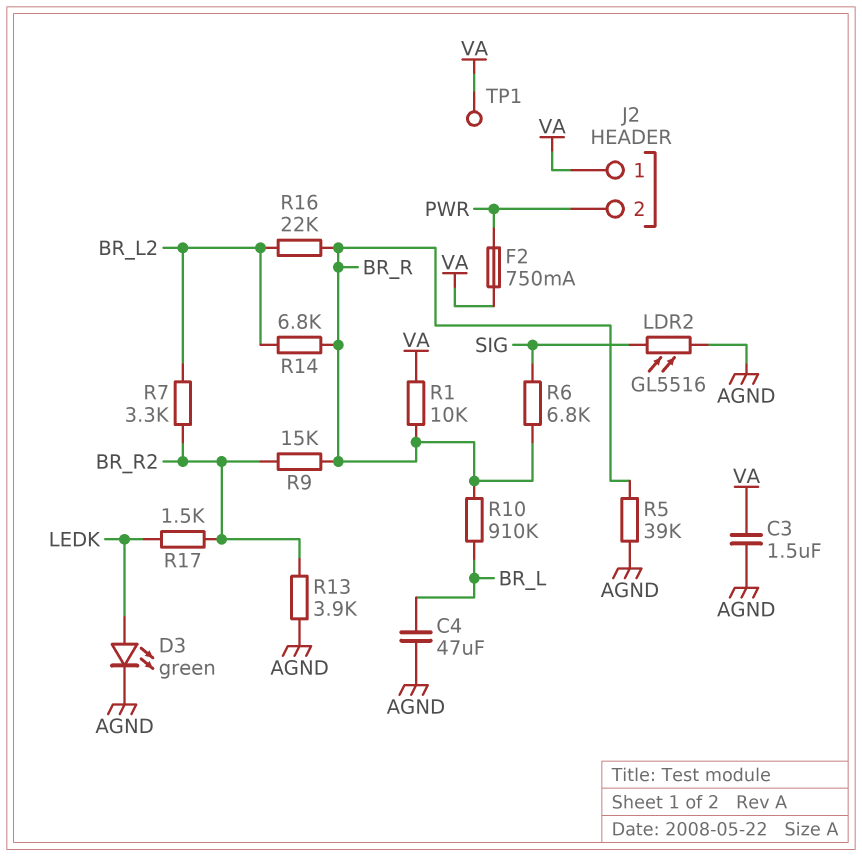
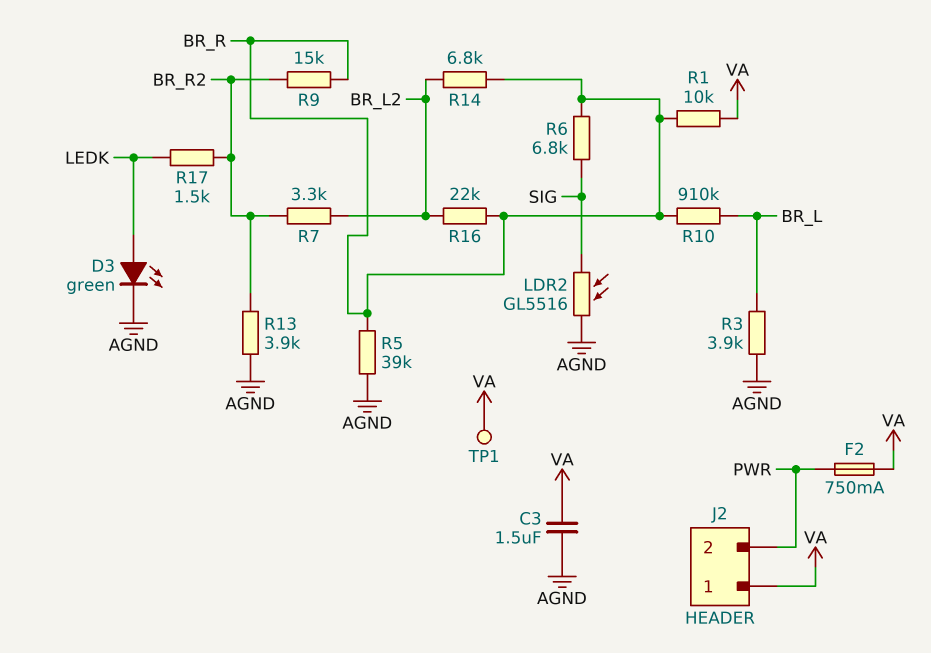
C4: 47uF (AGND, BR_L) -> none
R3: none -> 3.9k (AGND, BR_L)

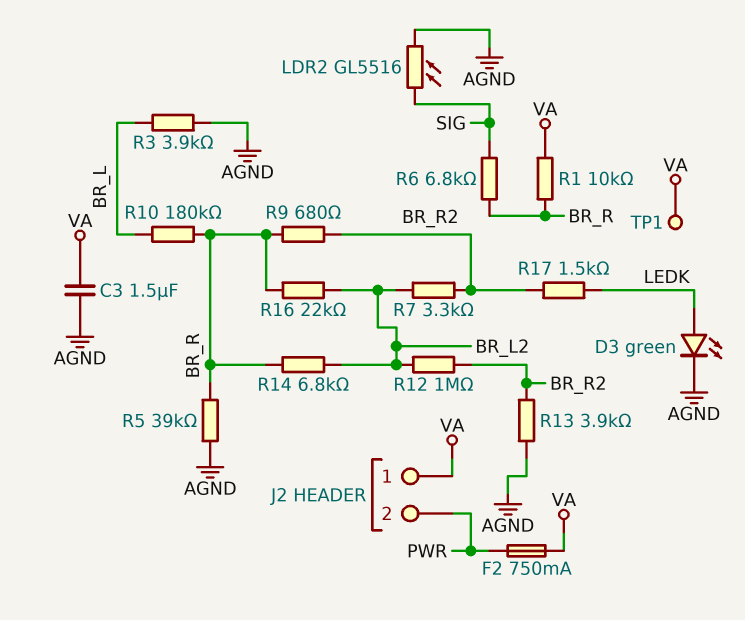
R9: 15k (BR_R, BR_R2) -> 680 (BR_R, BR_R2)
R10: 910k (BR_L, BR_R) -> 180k (BR_L, BR_R)
R12: none -> 1M (BR_L2, BR_R2)

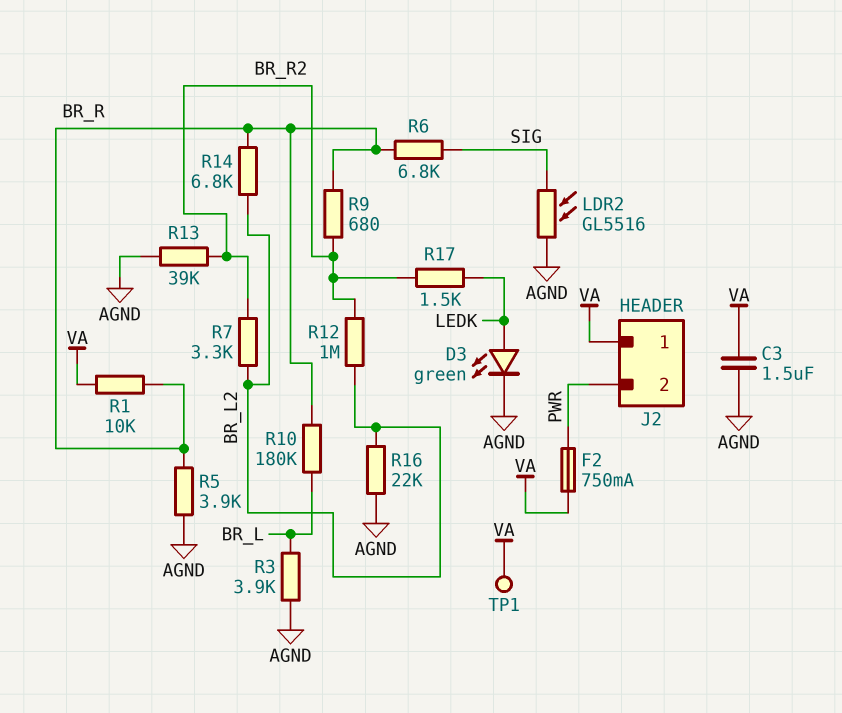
R5: 39k (AGND, BR_R) -> 3.9k (AGND, BR_R)
R13: 3.9k (AGND, BR_R2) -> 39k (AGND, BR_R2)
R16: 22k (BR_L2, BR_R) -> 22k (AGND, BR_L2)

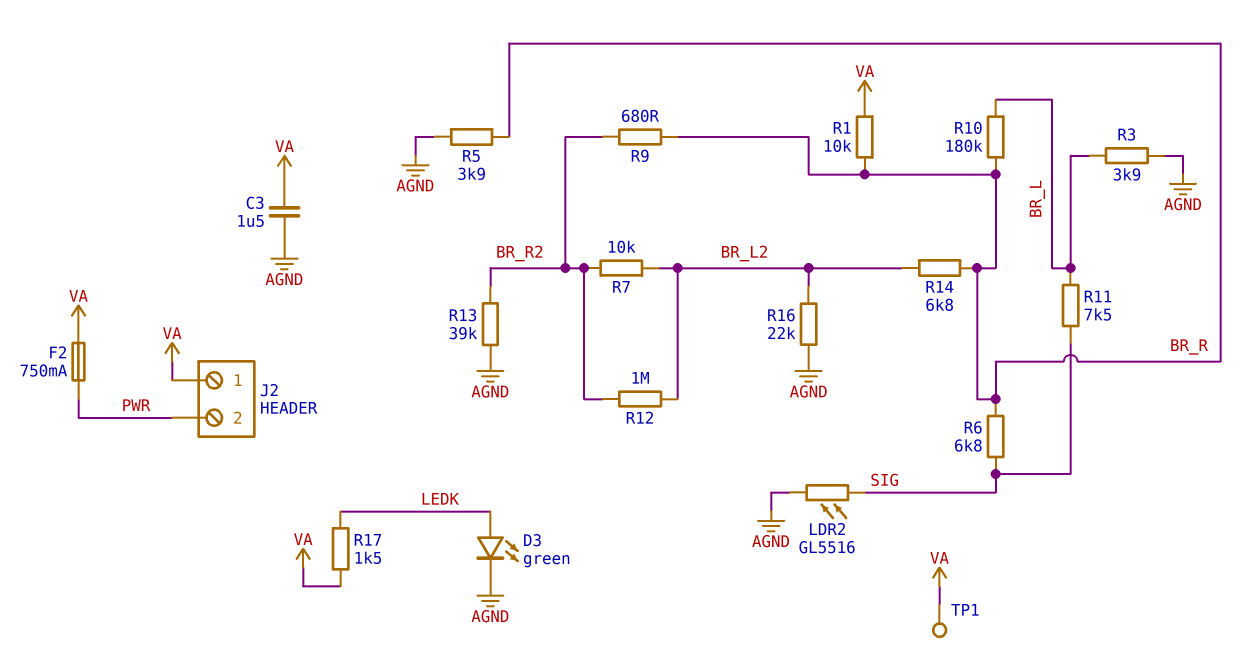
R7: 3.3k (BR_L2, BR_R2) -> 10k (BR_L2, BR_R2)
R11: none -> 7.5k (BR_L, SIG)
R17: 1.5k (BR_R2, LEDK) -> 1.5k (LEDK, VA)

